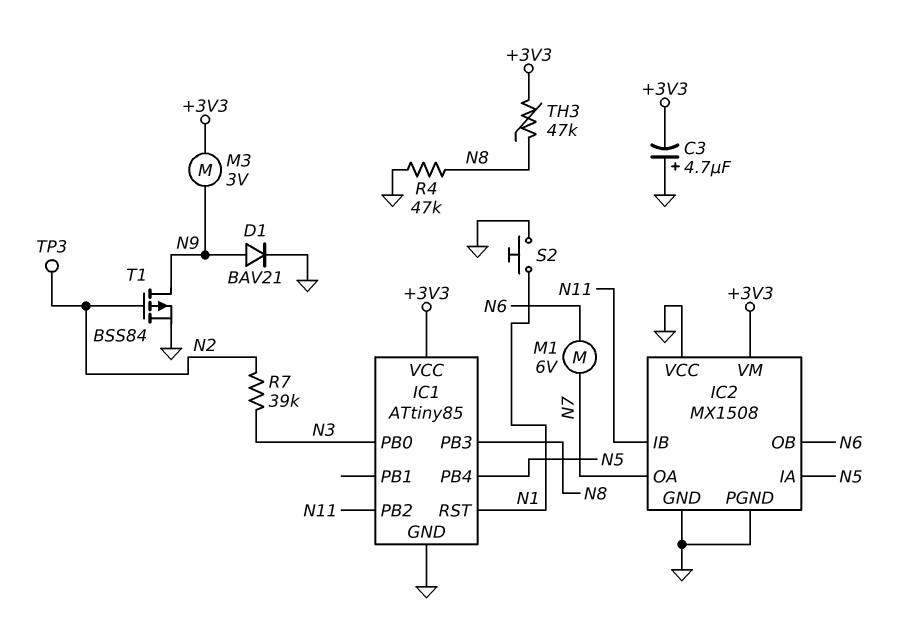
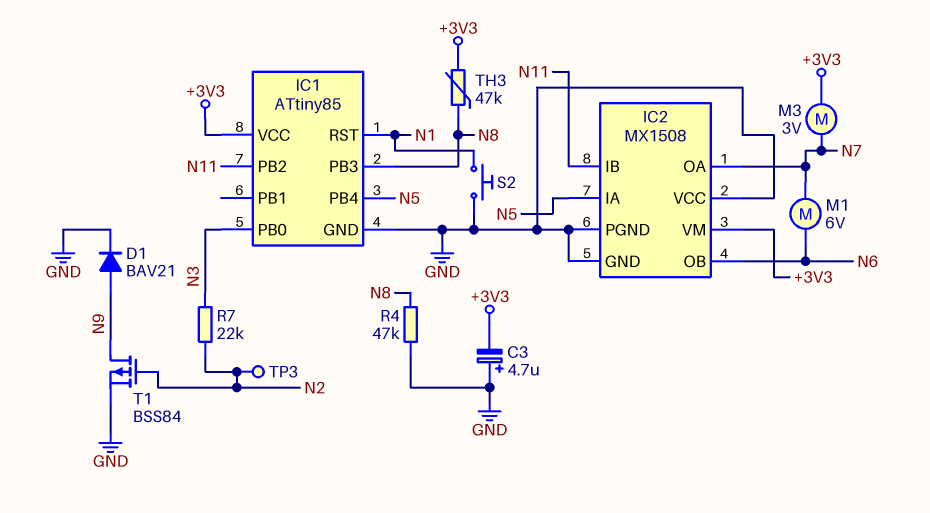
M3: motor 3V (+3V3, N9) -> motor 3V (+3V3, N7)
R7: 39k (N2, N3) -> 22k (N2, N3)

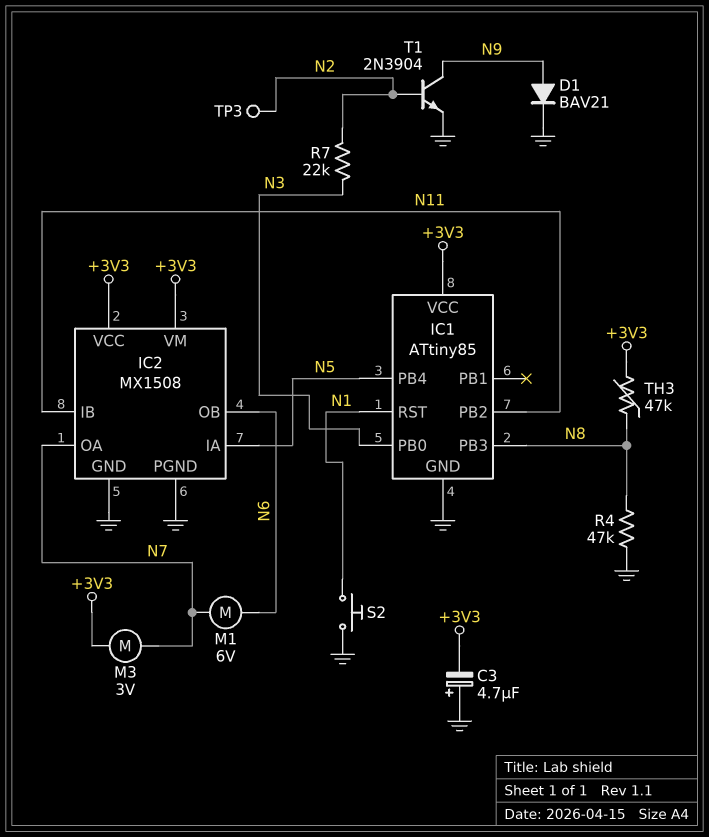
IC2 pin VCC: GND -> +3V3
T1: PMOS BSS84 (G N2, D N9, S GND) -> NPN 2N3904 (B N2, C N9, E GND)

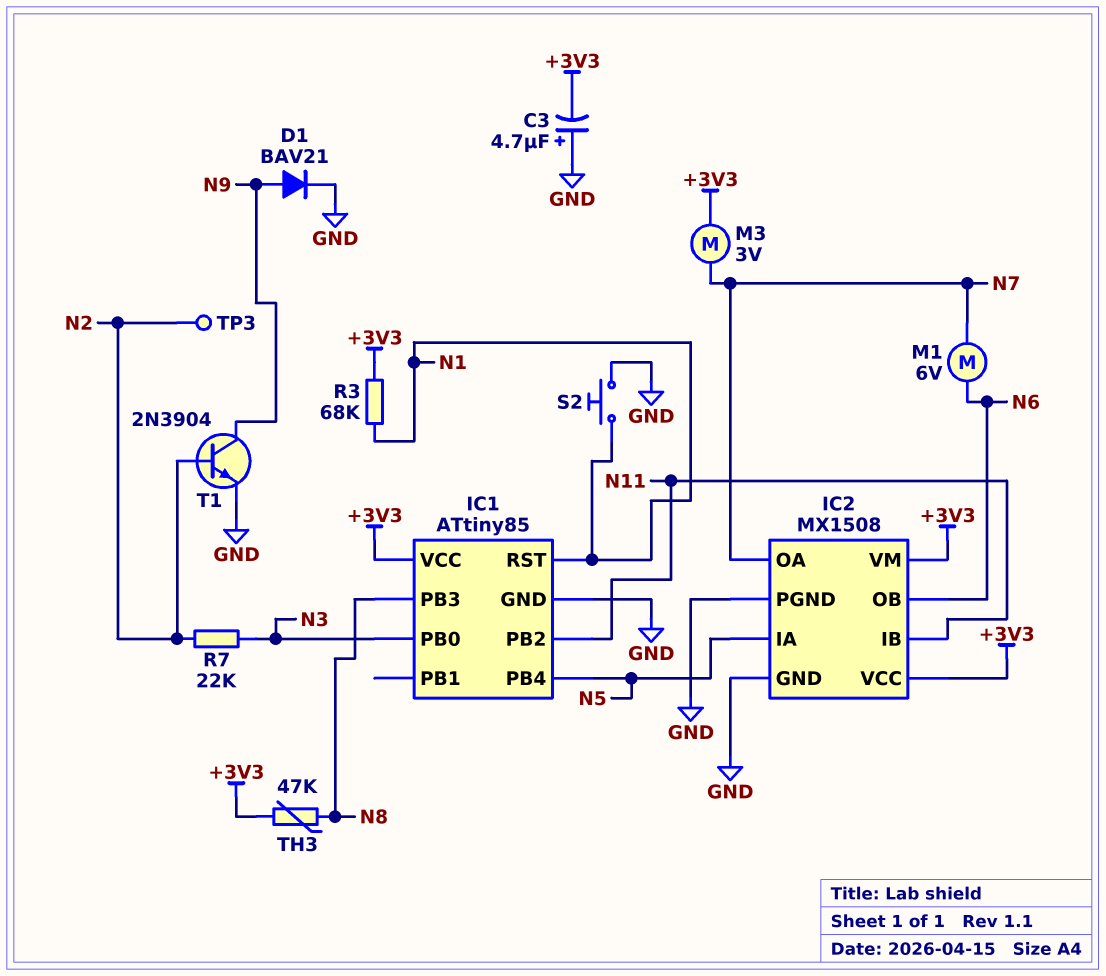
R3: none -> 68k (+3V3, N1)
R4: 47k (GND, N8) -> none

